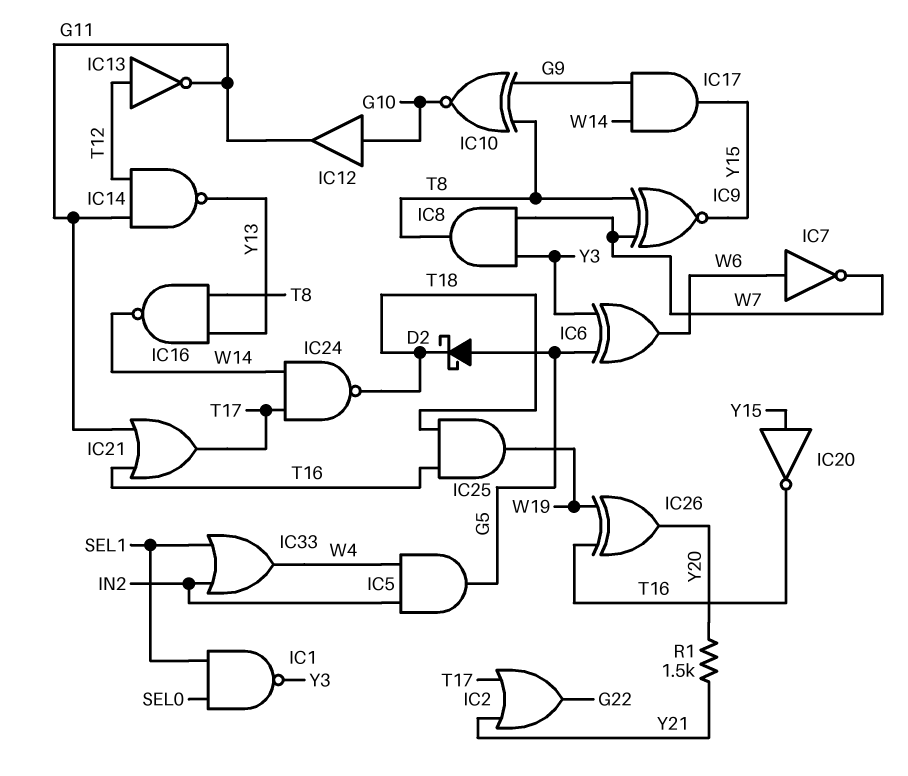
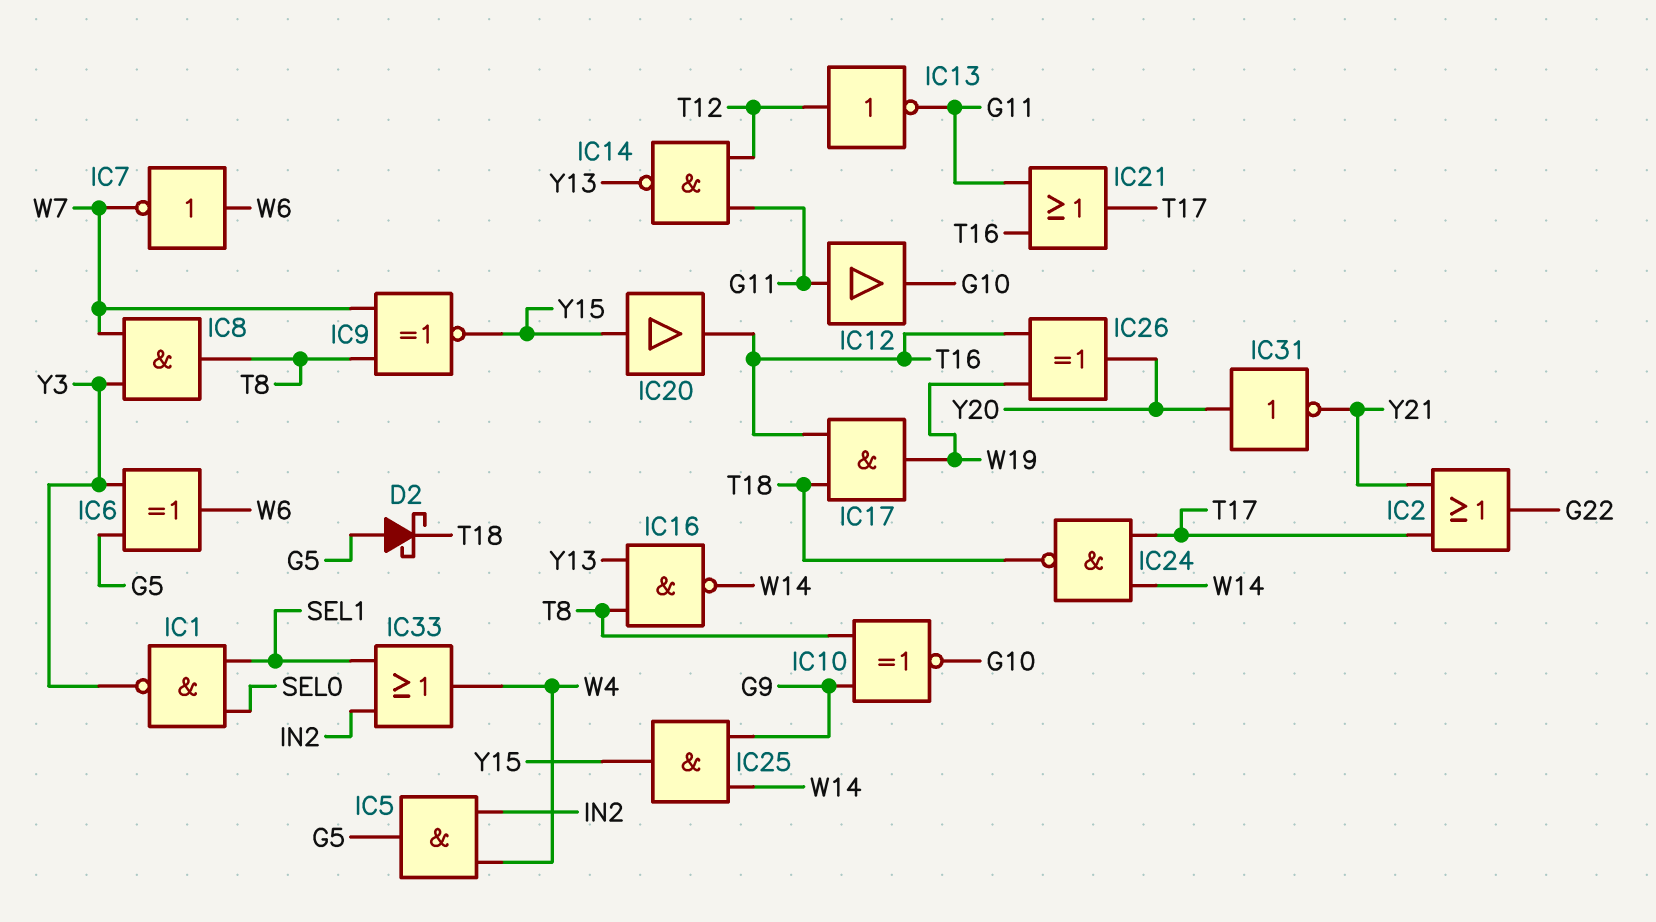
IC12: buffer (in G10, out G11) -> buffer (in G11, out G10)
IC17: AND (in G9, in W14, out Y15) -> AND (in T16, in T18, out W19)
IC20: NOT (in Y15, out T16) -> buffer (in Y15, out T16)
IC25: AND (in T16, in T18, out W19) -> AND (in G9, in W14, out Y15)
IC31: none -> NOT (in Y20, out Y21)
R1: 1.5k (Y20, Y21) -> none

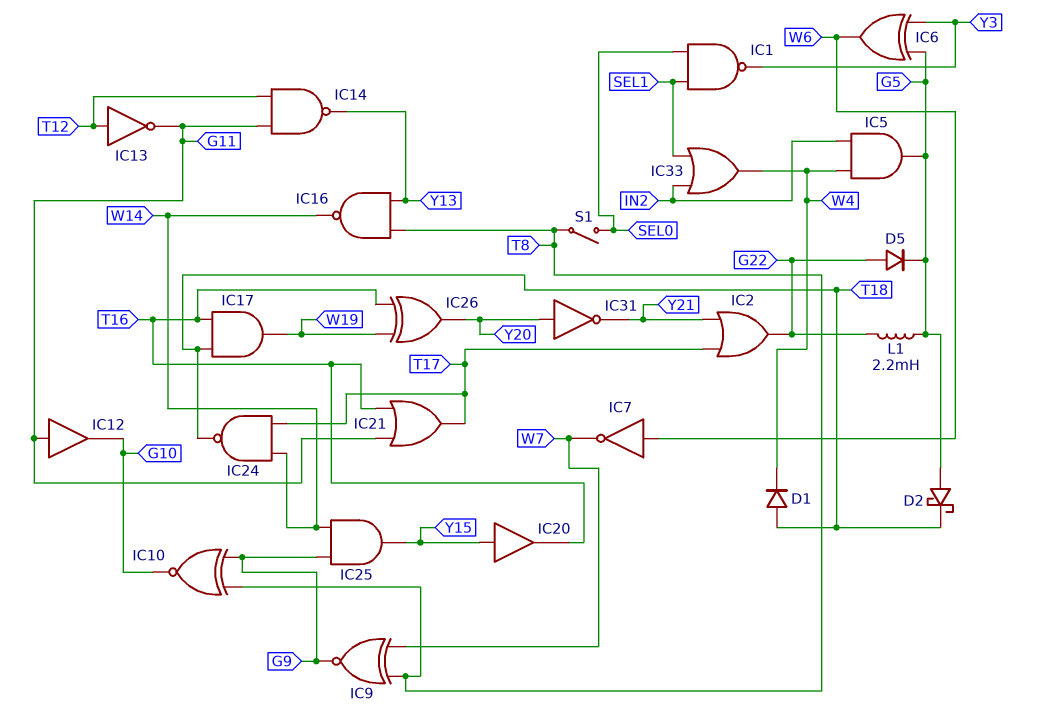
D1: none -> diode (A T18, K W4)
D5: none -> diode (A G22, K G5)
IC8: AND (in W7, in Y3, out T8) -> none
IC9: XNOR (in T8, in W7, out Y15) -> XNOR (in T8, in W7, out G9)
L1: none -> 2.2mH (G5, G22)
S1: none -> switch (SEL0, T8)

